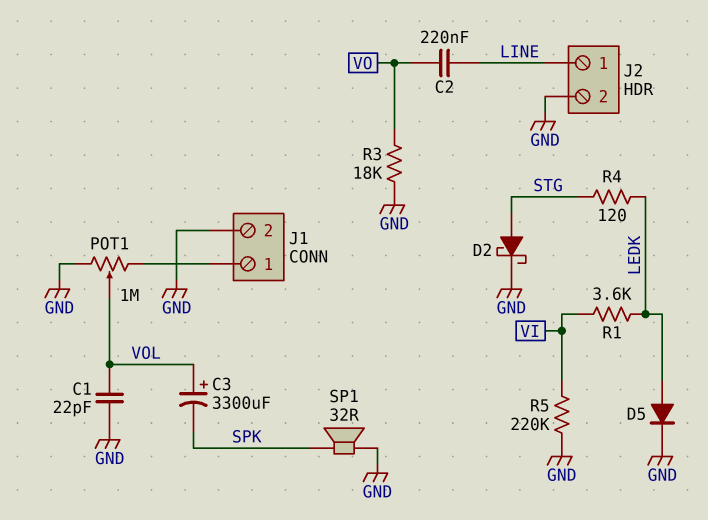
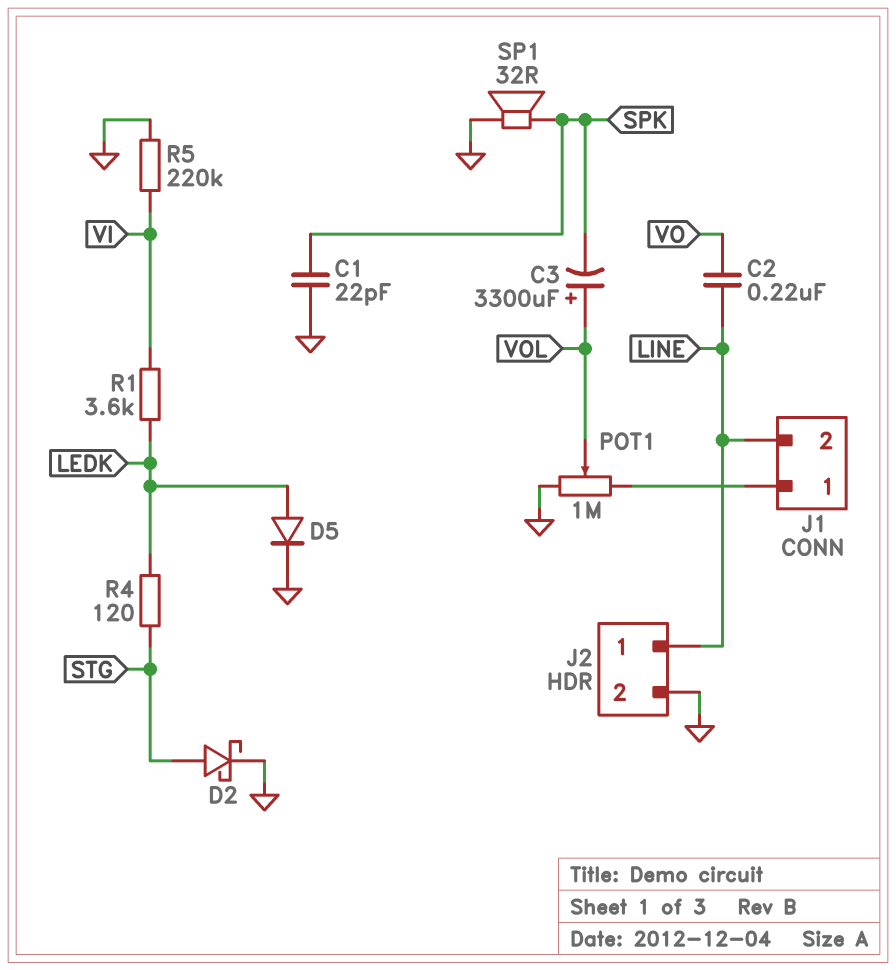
C1: 22pF (GND, VOL) -> 22pF (GND, SPK)
J1 pin 2: GND -> LINE
R3: 18k (GND, VO) -> none

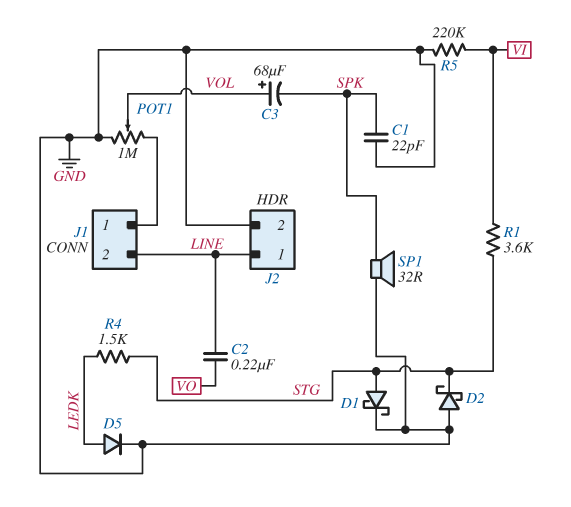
C3: 3300uF (plus VOL, minus SPK) -> 68uF (plus VOL, minus SPK)
D1: none -> schottky (A STG, K GND)
D2: schottky (A STG, K GND) -> schottky (A GND, K STG)
R1: 3.6k (LEDK, VI) -> 3.6k (STG, VI)
R4: 120 (LEDK, STG) -> 1.5k (LEDK, STG)

